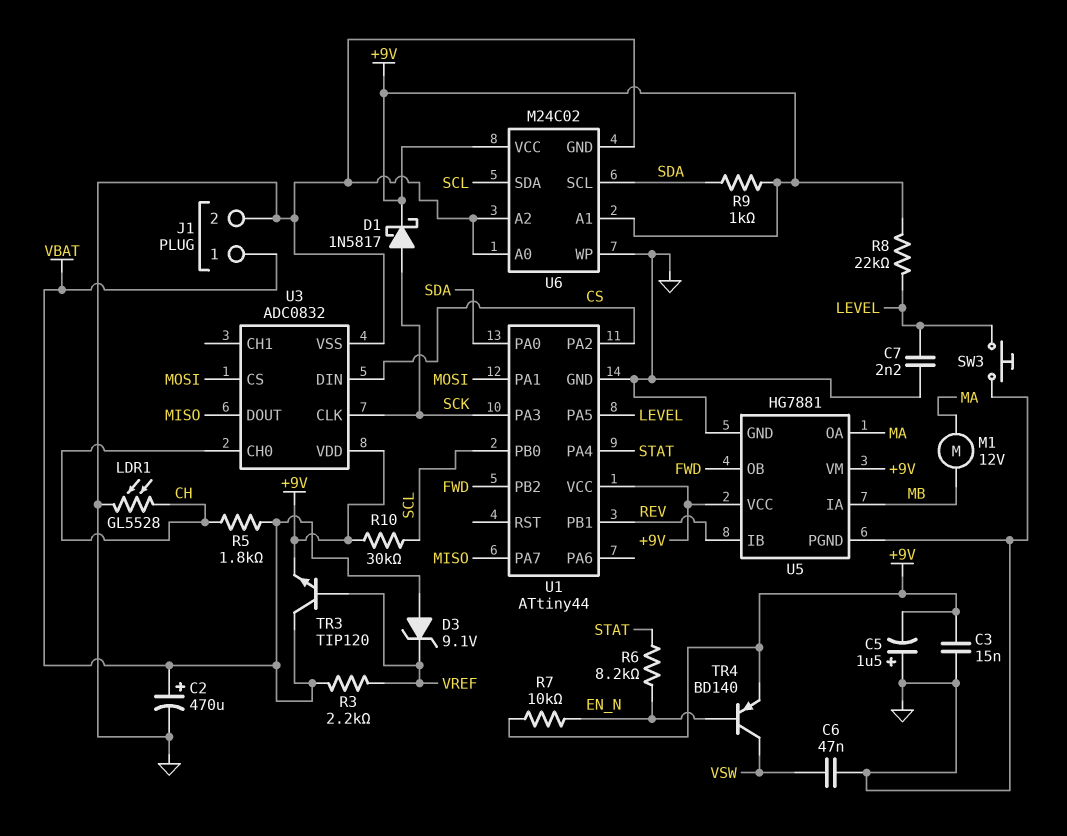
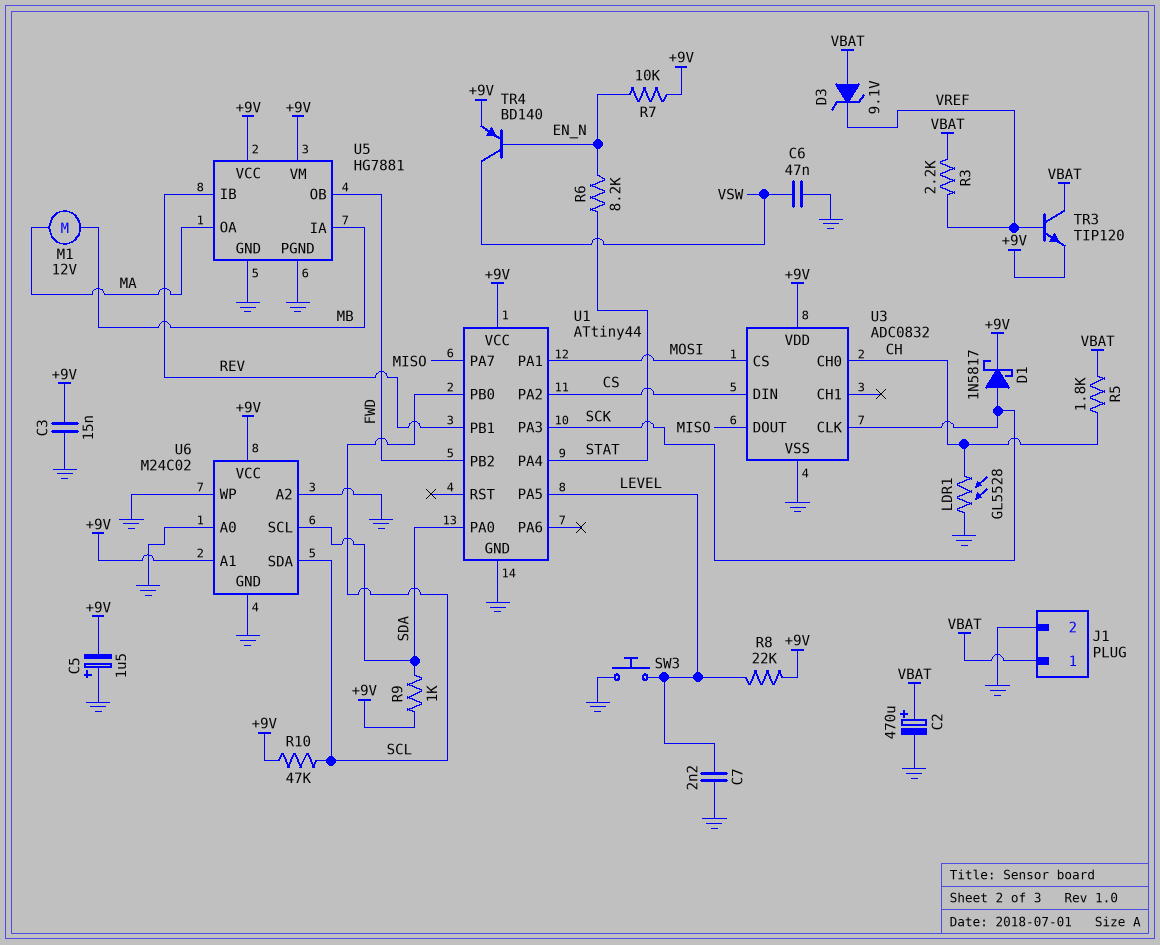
R10: 30k (+9V, SCL) -> 47k (+9V, SCL)

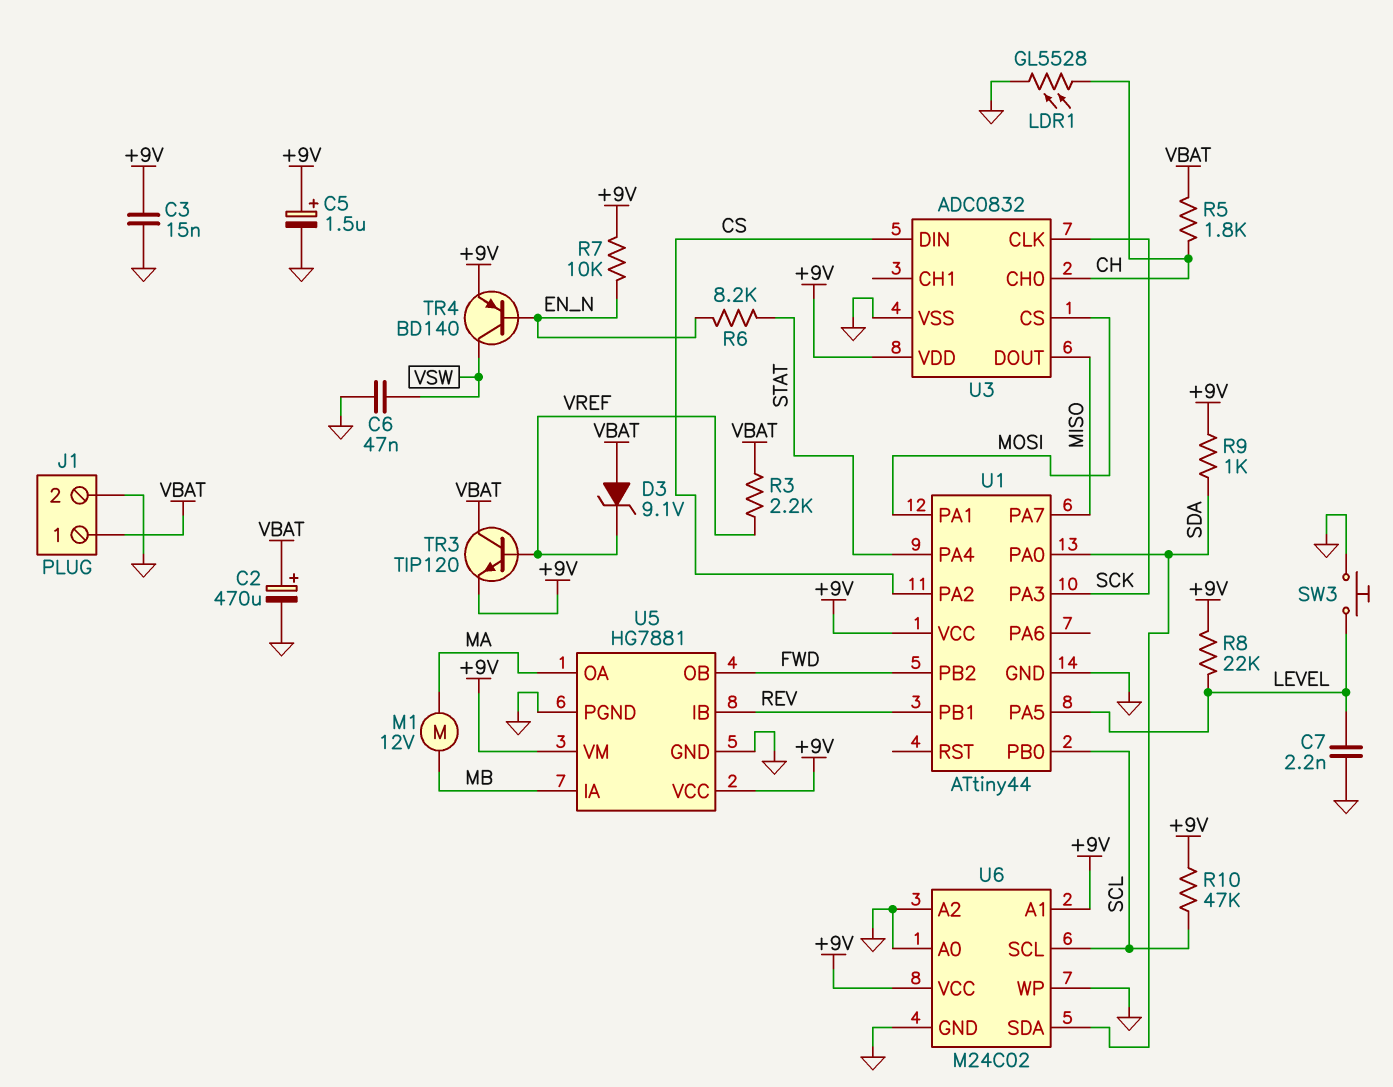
C5: 1.5uF (plus GND, minus +9V) -> 1.5uF (plus +9V, minus GND)
D1: schottky 1N5817 (A SCK, K +9V) -> none
U6 pin SCL: SDA -> SCL
U6 pin SDA: SCL -> SDA

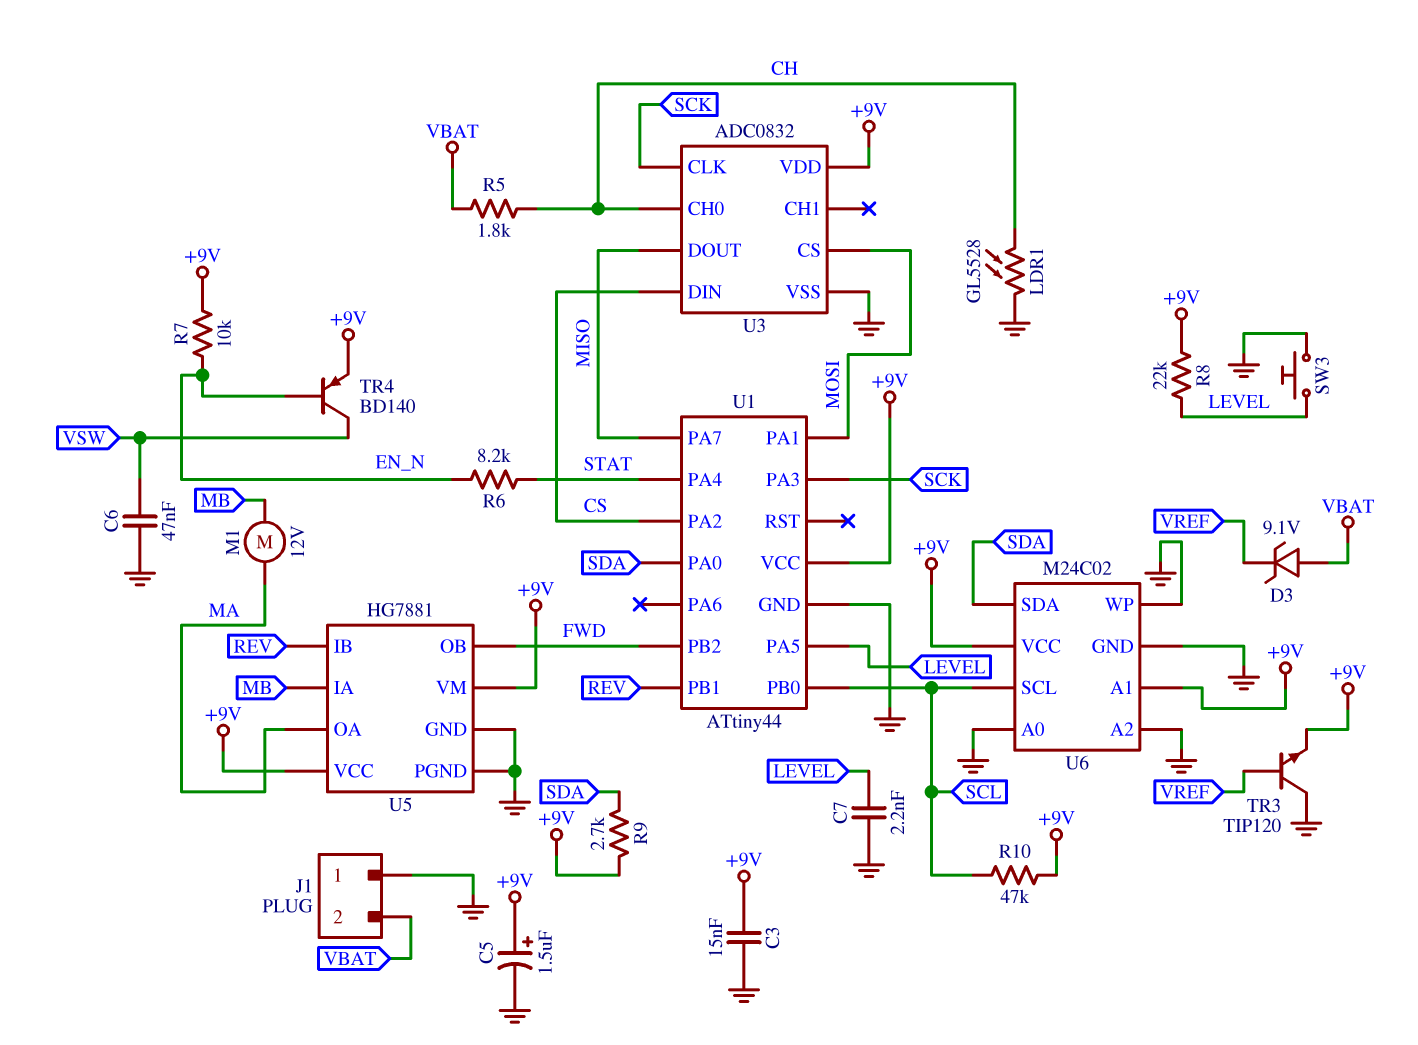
C2: 470uF (plus VBAT, minus GND) -> none
J1 pin 1: VBAT -> GND
J1 pin 2: GND -> VBAT
R3: 2.2k (VBAT, VREF) -> none
R9: 1k (+9V, SDA) -> 2.7k (+9V, SDA)
TR3: NPN TIP120 (B VREF, C VBAT, E +9V) -> NPN TIP120 (B VREF, C GND, E +9V)

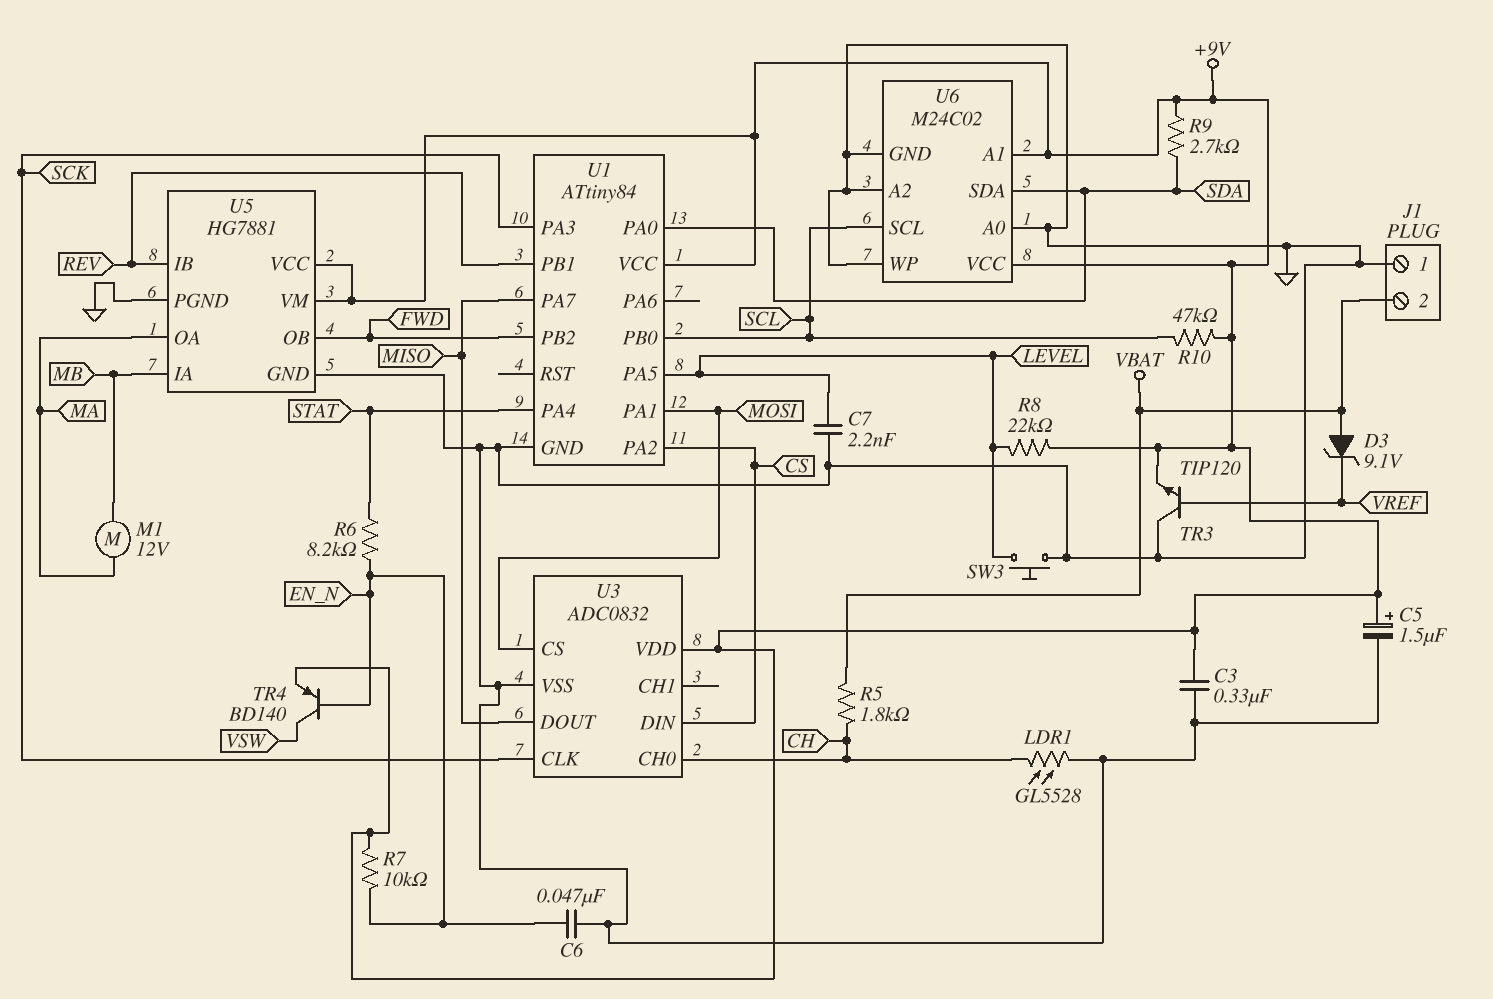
C3: 15nF (+9V, GND) -> 330nF (+9V, GND)
C6: 47nF (GND, VSW) -> 47nF (EN_N, GND)
U1: ATtiny44 -> ATtiny84

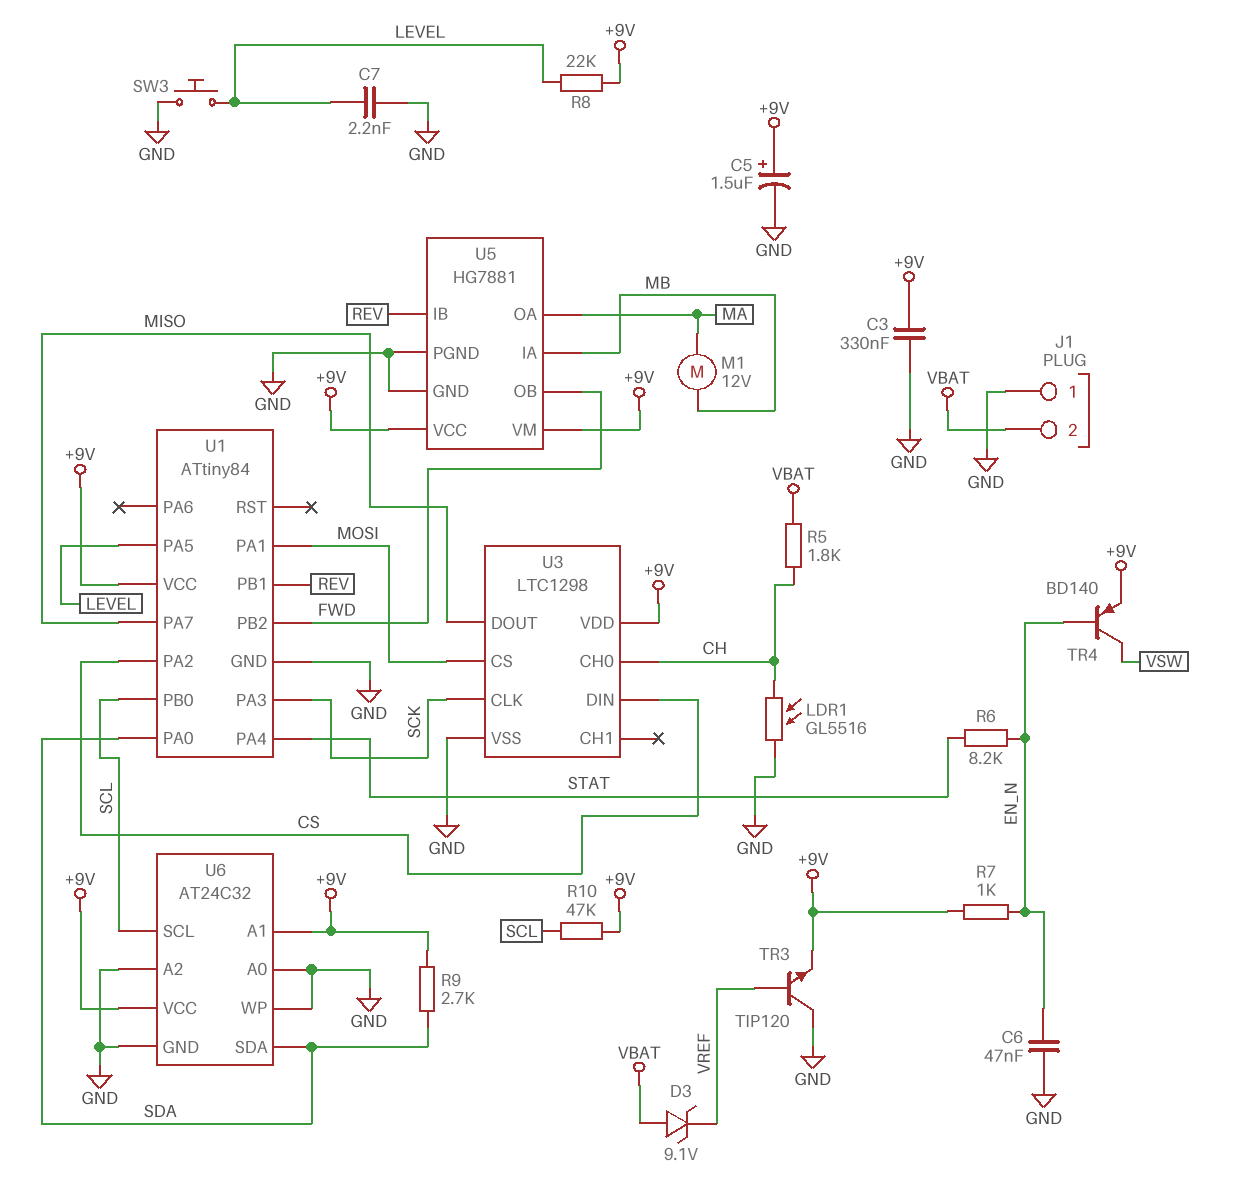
LDR1: GL5528 (CH, GND) -> GL5516 (CH, GND)
R7: 10k (+9V, EN_N) -> 1k (+9V, EN_N)
U3: ADC0832 -> LTC1298
U6: M24C02 -> AT24C32

